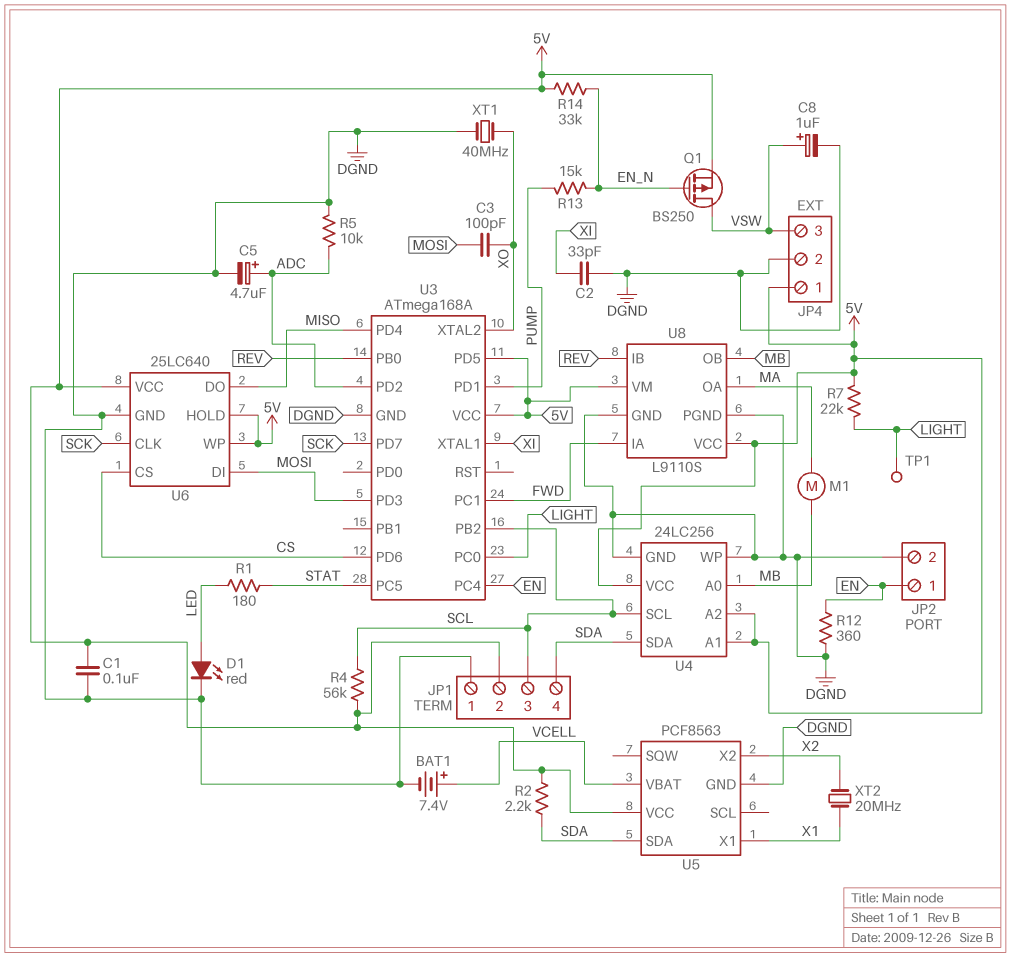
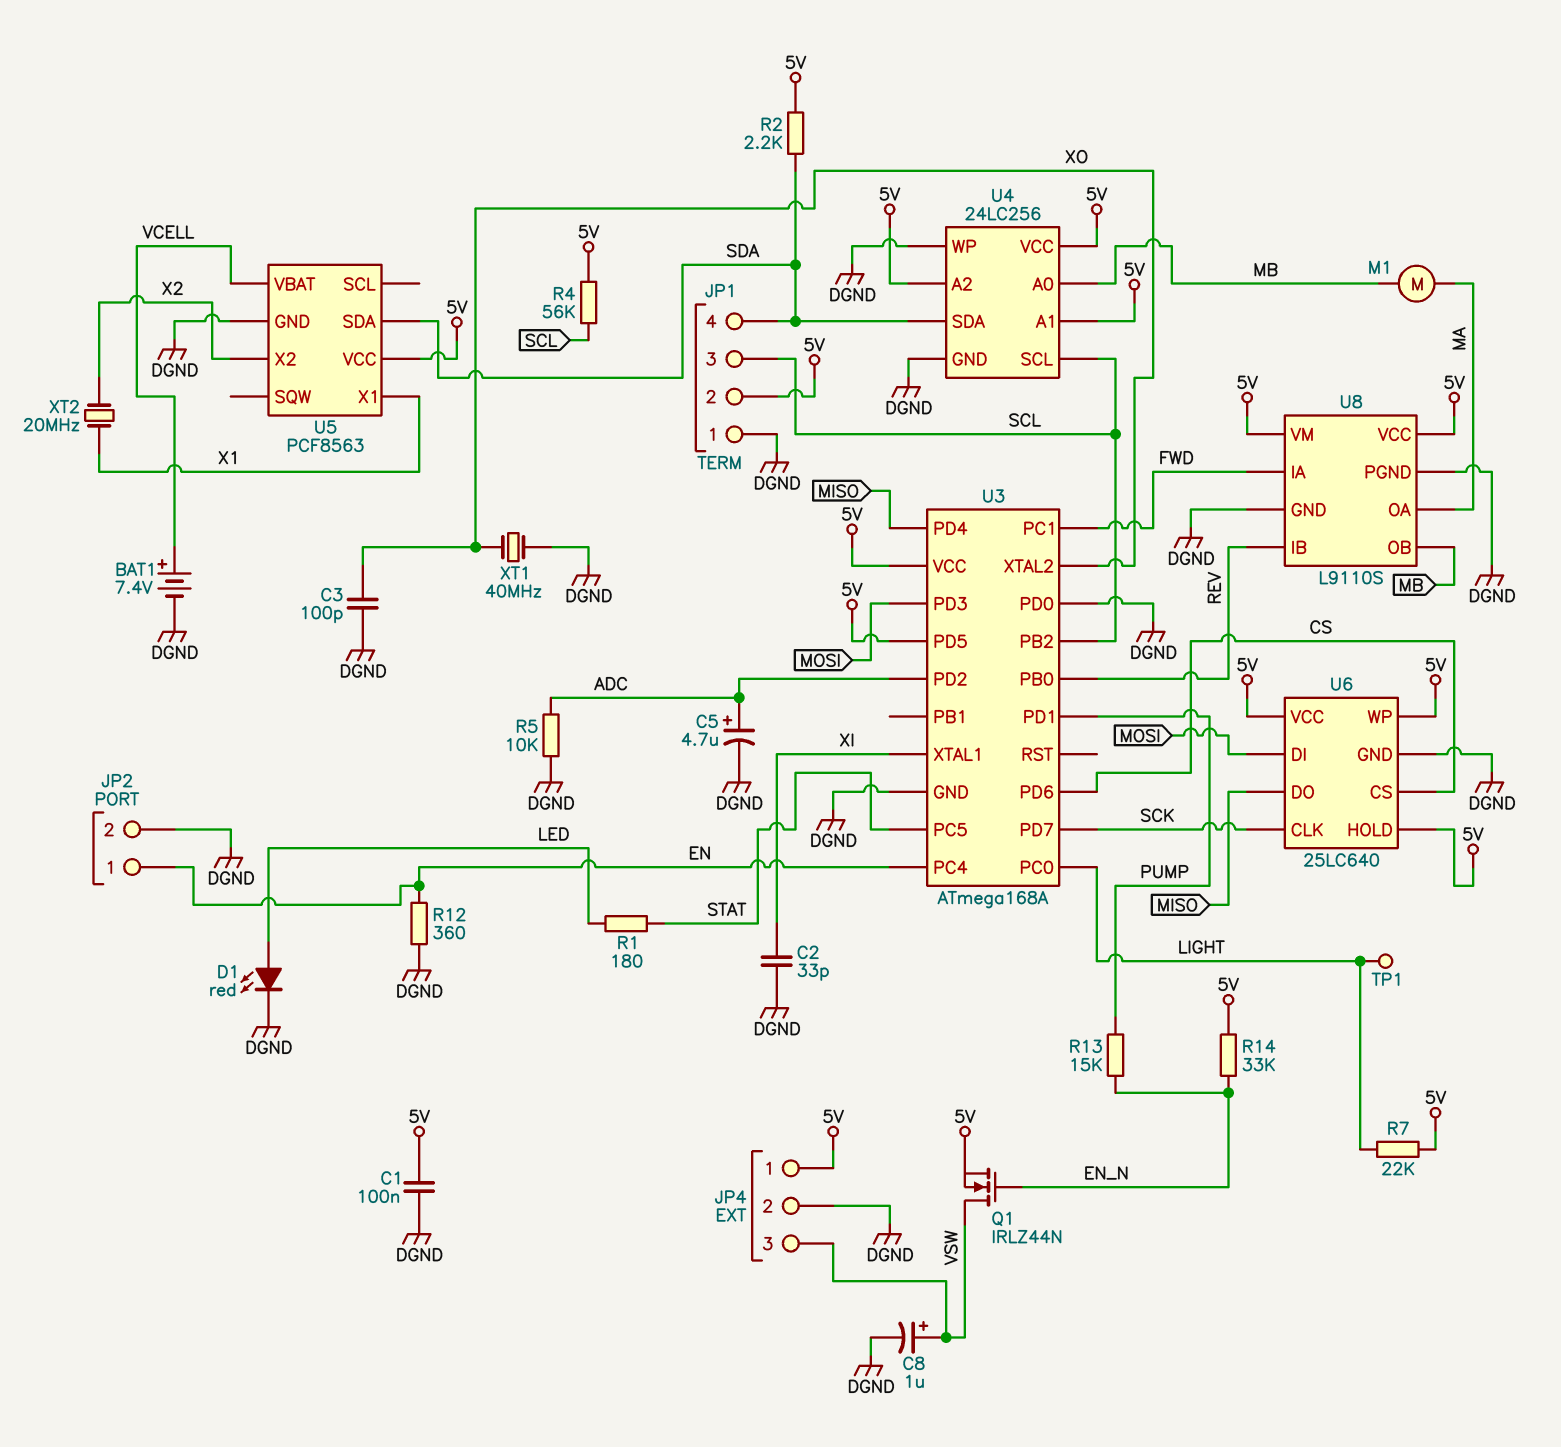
C3: 100pF (MOSI, XO) -> 100pF (DGND, XO)
Q1: PMOS BS250 (G EN_N, D VSW, S 5V) -> NMOS IRLZ44N (G EN_N, D VSW, S 5V)
U3 pin PD0: none -> DGND

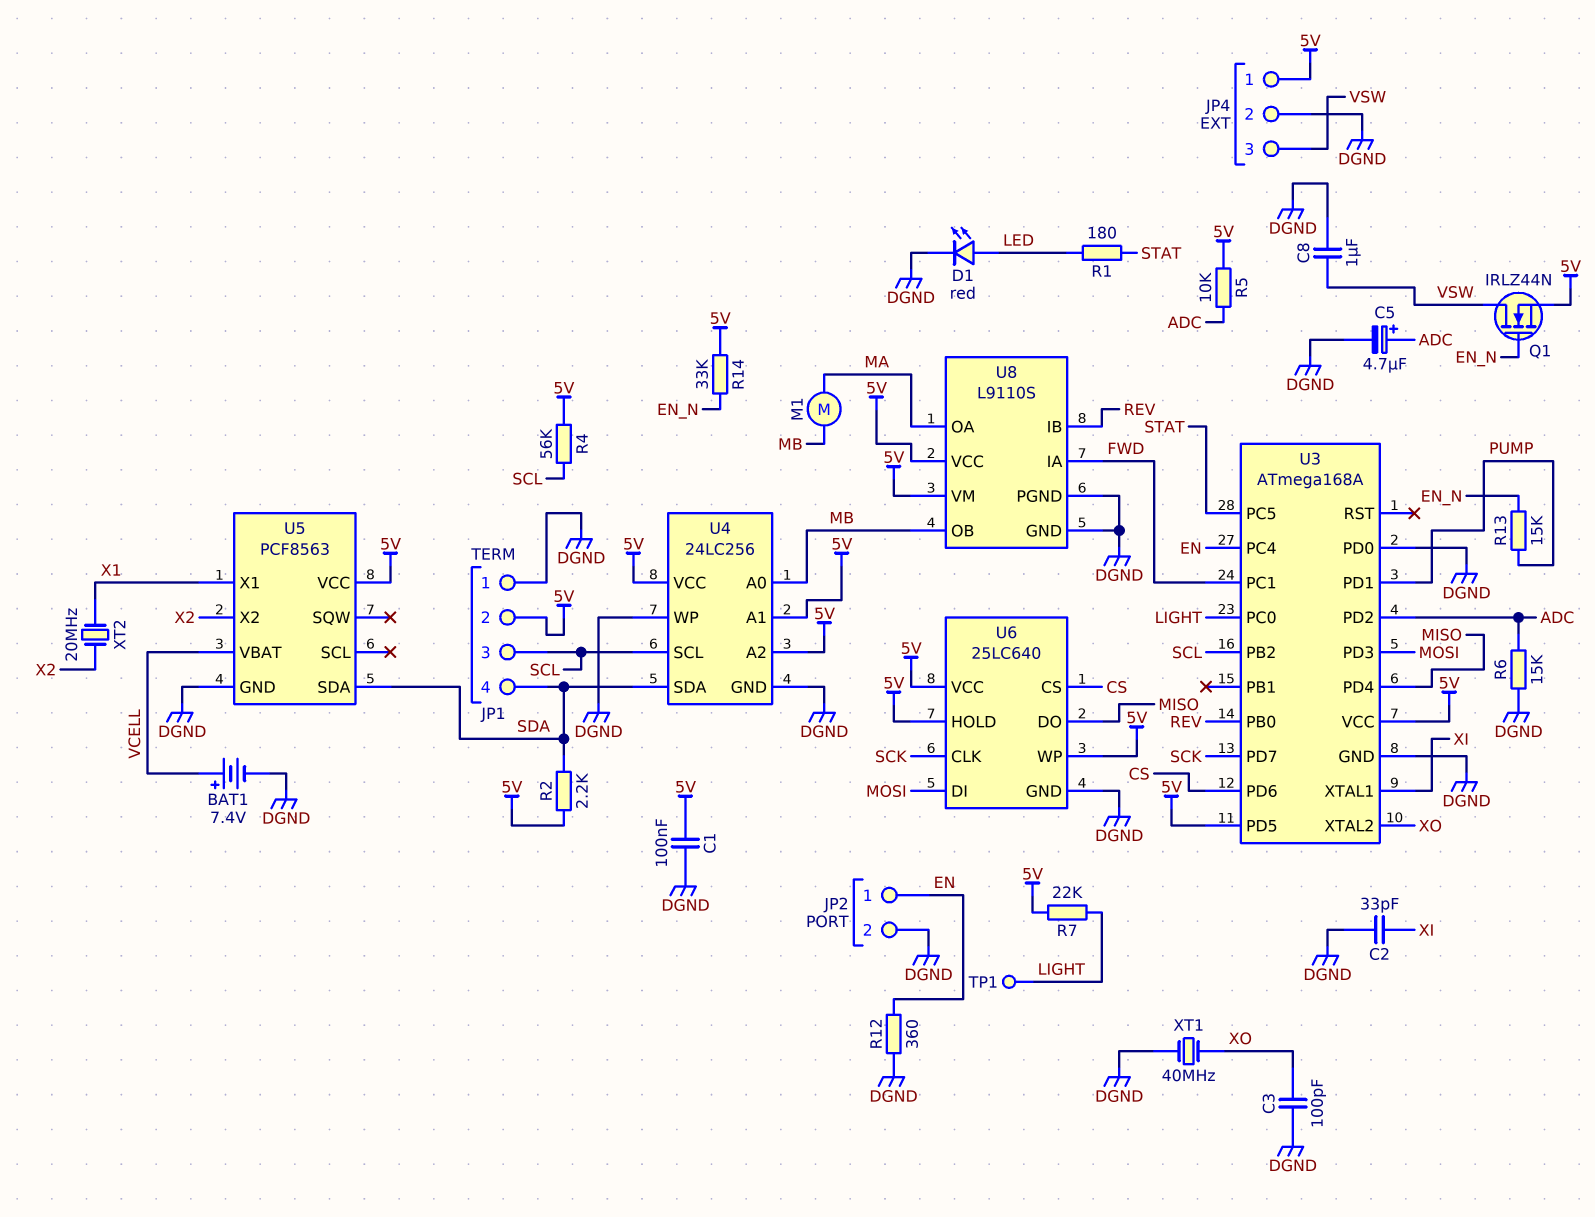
C8: 1uF (plus VSW, minus DGND) -> 1uF (DGND, VSW)
R5: 10k (ADC, DGND) -> 10k (5V, ADC)
R6: none -> 15k (ADC, DGND)

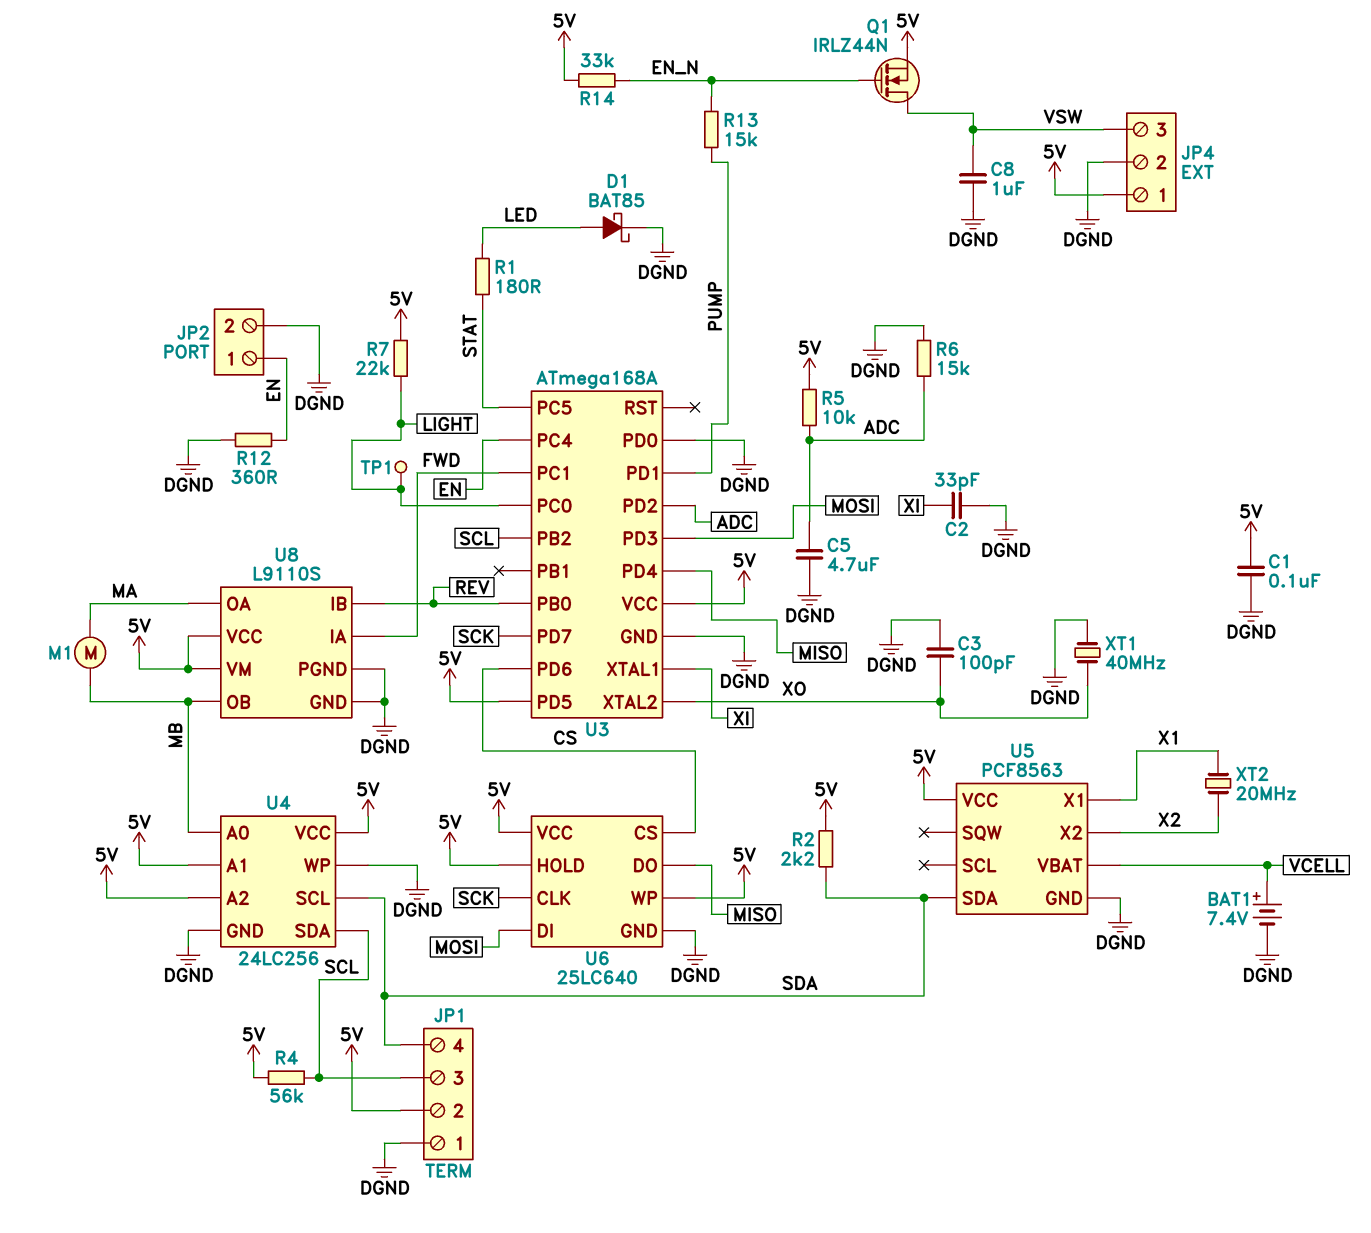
C5: 4.7uF (plus ADC, minus DGND) -> 4.7uF (ADC, DGND)
D1: LED red (A LED, K DGND) -> schottky BAT85 (A LED, K DGND)
U4 pin SCL: SCL -> SDA
U4 pin SDA: SDA -> SCL

